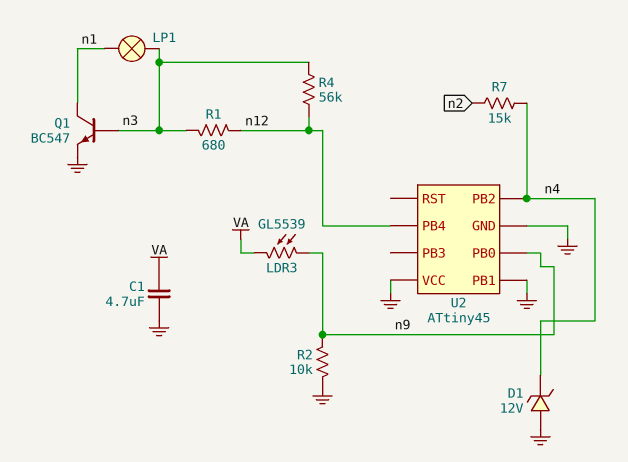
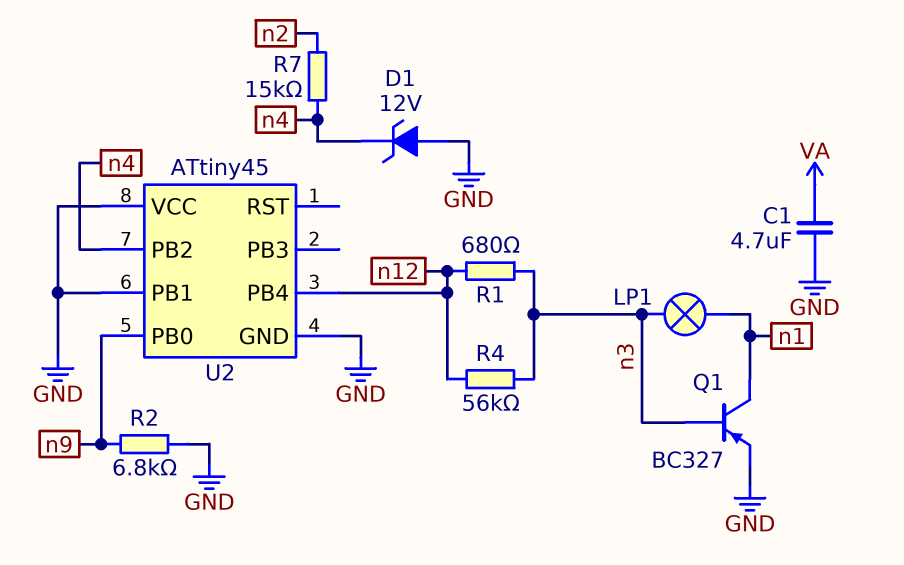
LDR3: GL5539 (VA, n9) -> none
Q1: NPN BC547 (B n3, C n1, E GND) -> PNP BC327 (B n3, C n1, E GND)
R2: 10k (GND, n9) -> 6.8k (GND, n9)

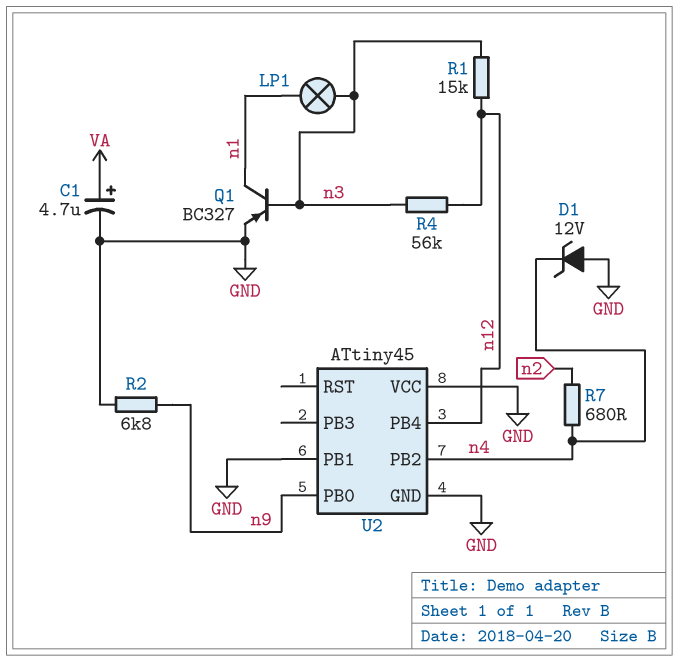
C1: 4.7uF (GND, VA) -> 4.7uF (plus VA, minus GND)
R1: 680 (n3, n12) -> 15k (n3, n12)
R7: 15k (n2, n4) -> 680 (n2, n4)

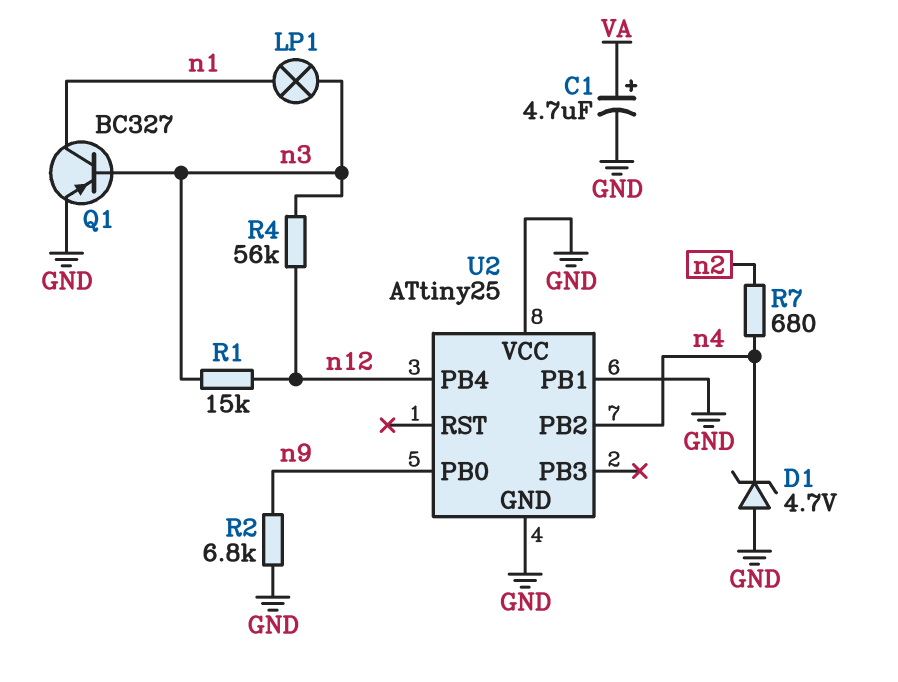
D1: zener 12V (A GND, K n4) -> zener 4.7V (A GND, K n4)
U2: ATtiny45 -> ATtiny25

